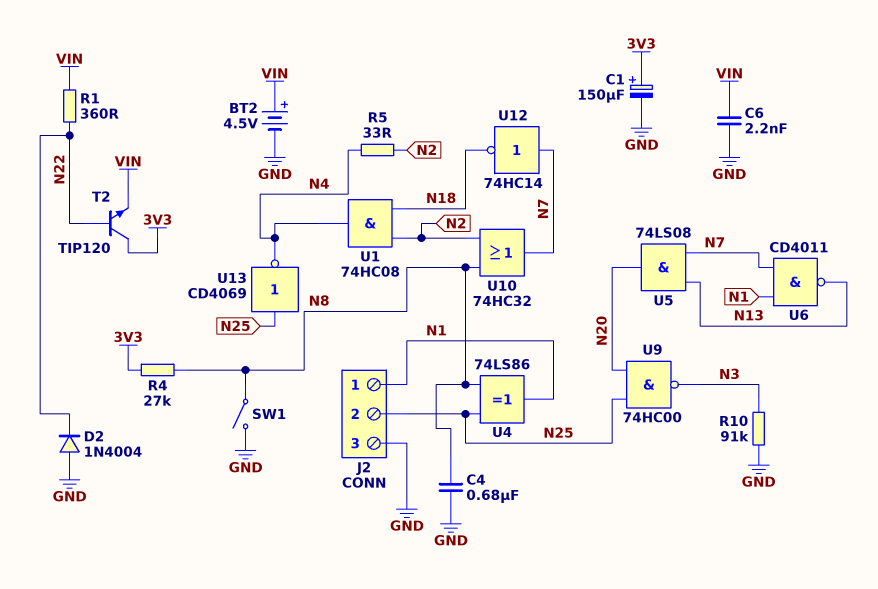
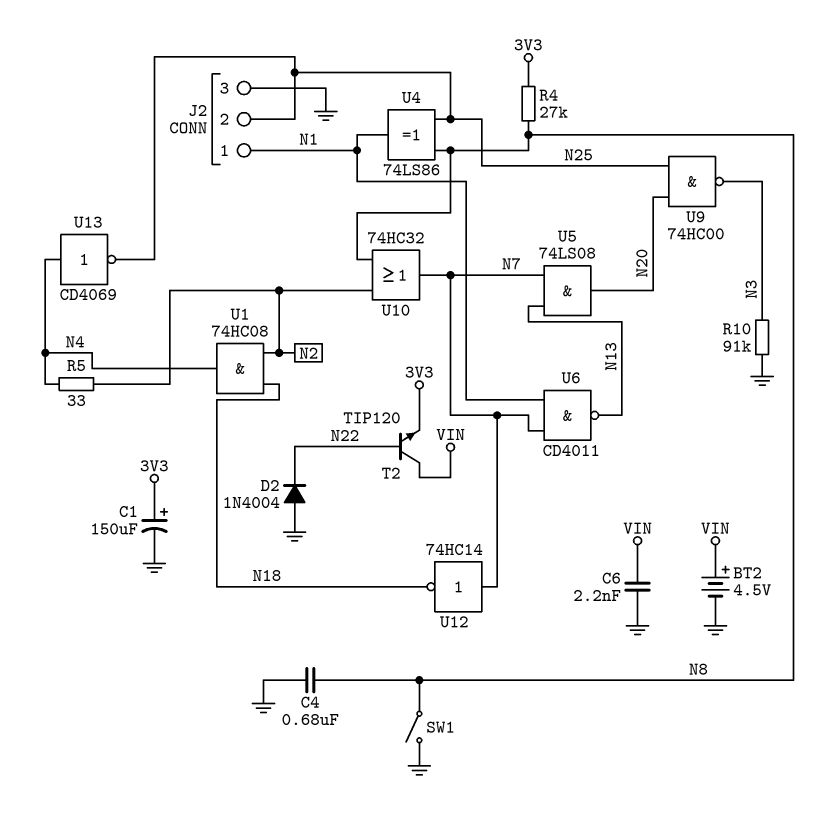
R1: 360 (N22, VIN) -> none
T2: NPN TIP120 (B N22, C 3V3, E VIN) -> NPN TIP120 (B N22, C VIN, E 3V3)
U13: NOT CD4069 (in N25, out N4) -> NOT CD4069 (in N4, out N25)

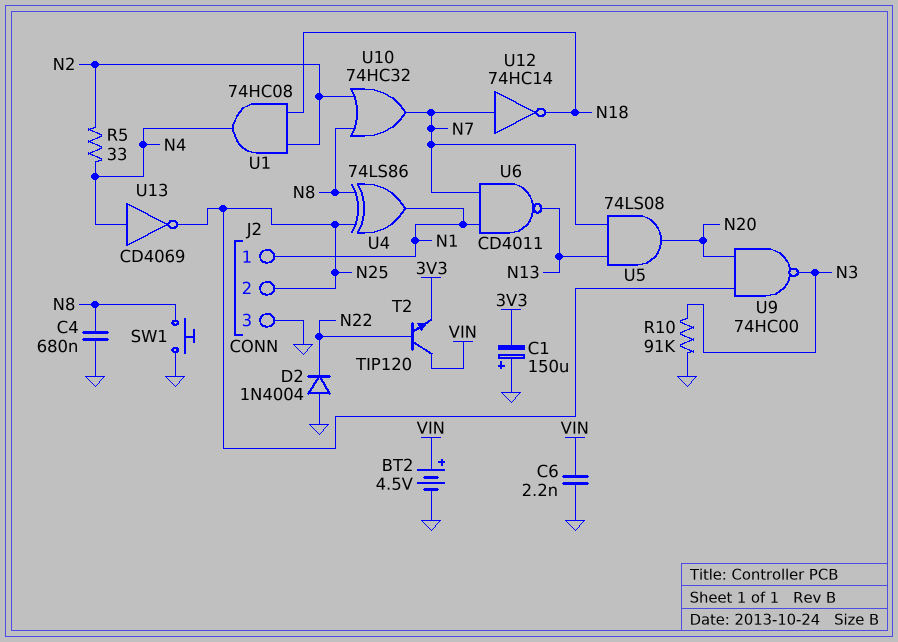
C1: 150uF (plus 3V3, minus GND) -> 150uF (plus GND, minus 3V3)
R4: 27k (3V3, N8) -> none
SW1: switch (GND, N8) -> button (GND, N8)

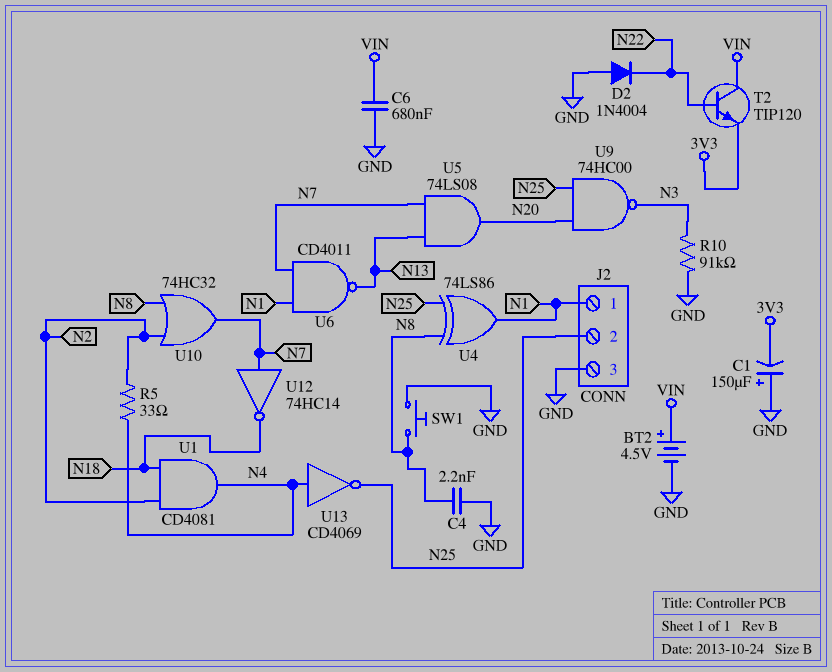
C4: 680nF (GND, N8) -> 2.2nF (GND, N8)
C6: 2.2nF (GND, VIN) -> 680nF (GND, VIN)
U1: AND 74HC08 (in N2, in N18, out N4) -> AND CD4081 (in N2, in N18, out N4)

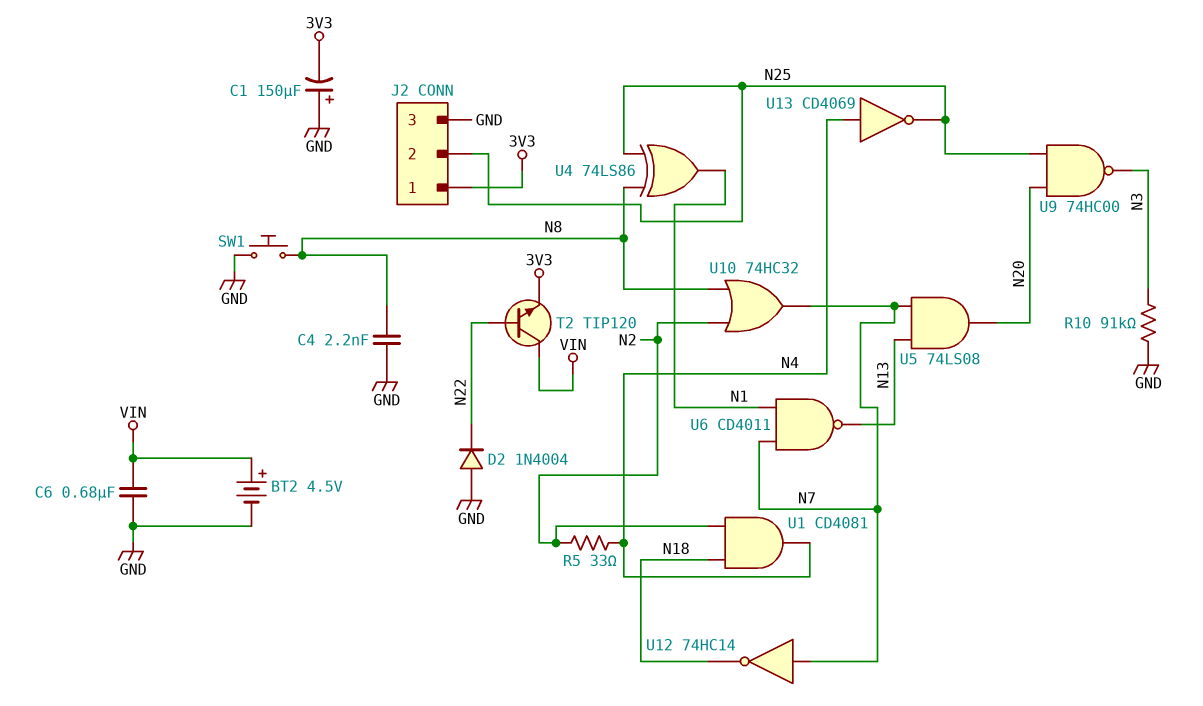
J2 pin 1: N1 -> 3V3

